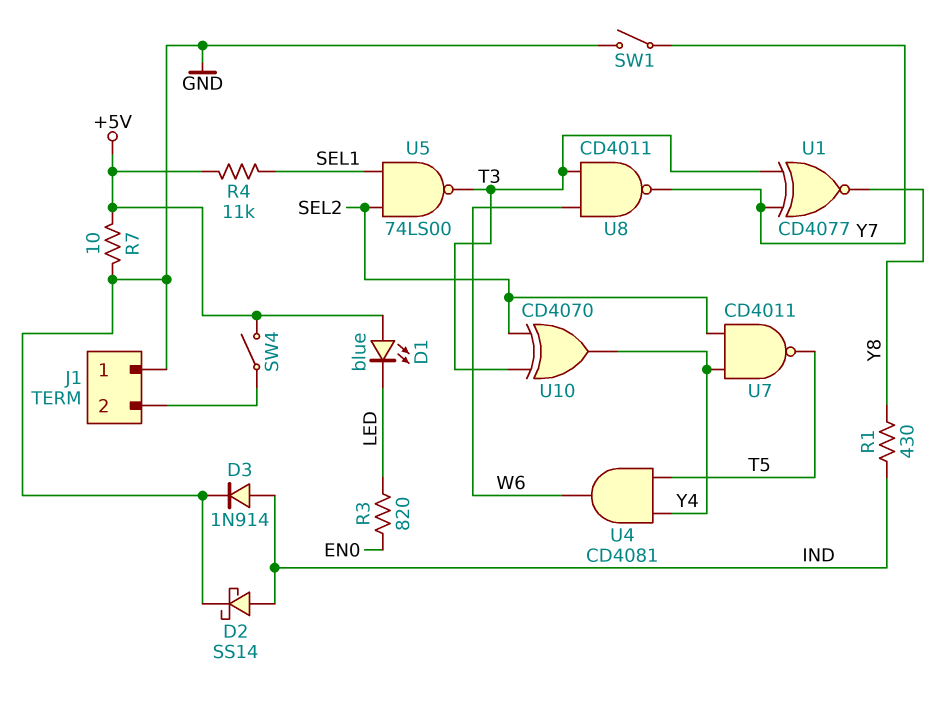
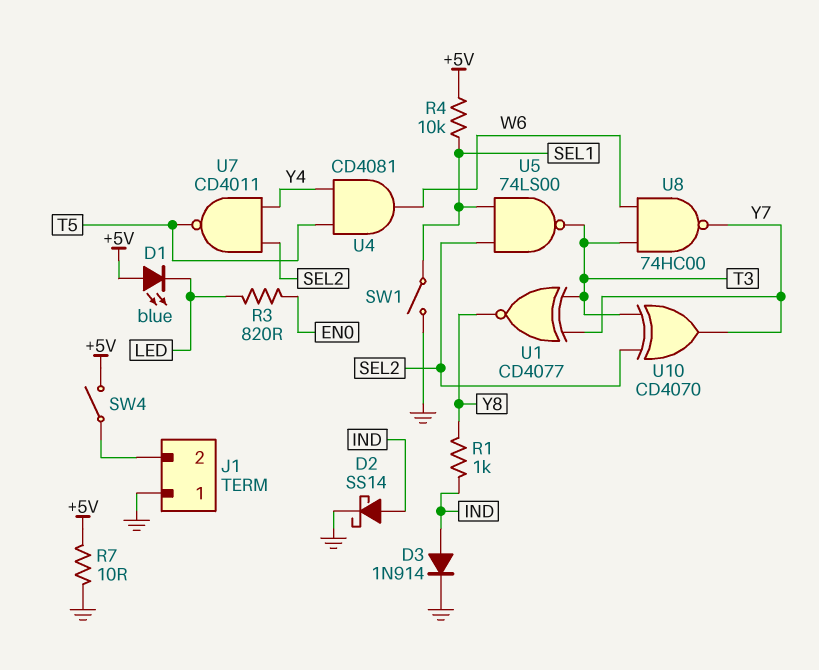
R1: 430 (IND, Y8) -> 1k (IND, Y8)
R4: 11k (+5V, SEL1) -> 10k (+5V, SEL1)
SW1: switch (GND, Y7) -> switch (GND, SEL1)
U8: NAND CD4011 (in T3, in W6, out Y7) -> NAND 74HC00 (in T3, in W6, out Y7)
U10: XOR CD4070 (in SEL2, in T3, out Y4) -> XOR CD4070 (in SEL2, in T3, out Y7)

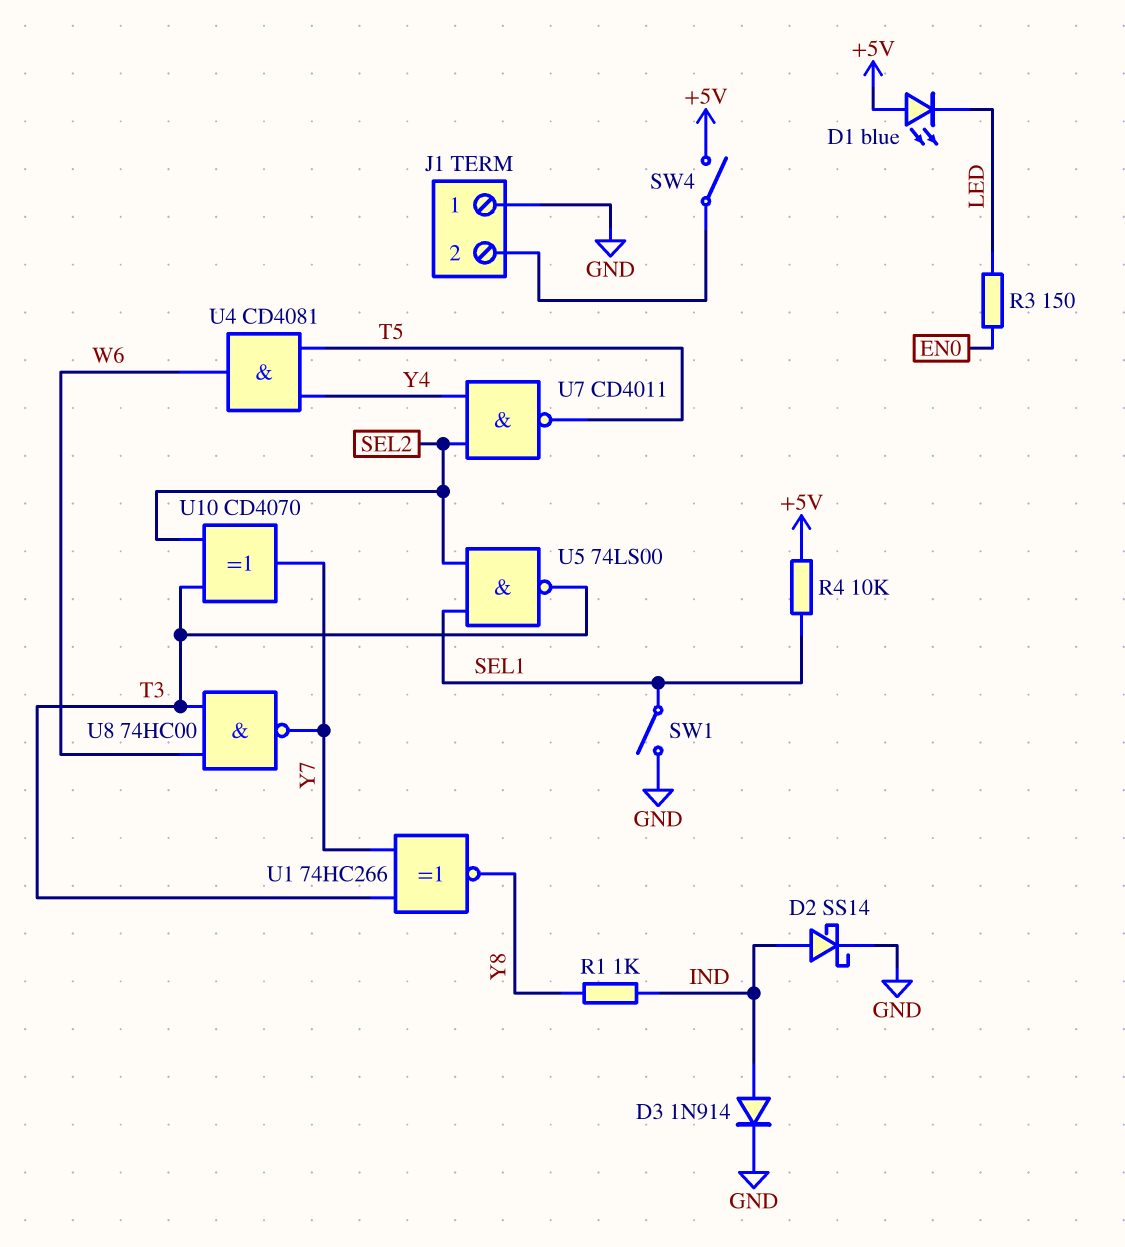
R3: 820 (EN0, LED) -> 150 (EN0, LED)
R7: 10 (+5V, GND) -> none
U1: XNOR CD4077 (in T3, in Y7, out Y8) -> XNOR 74HC266 (in T3, in Y7, out Y8)

